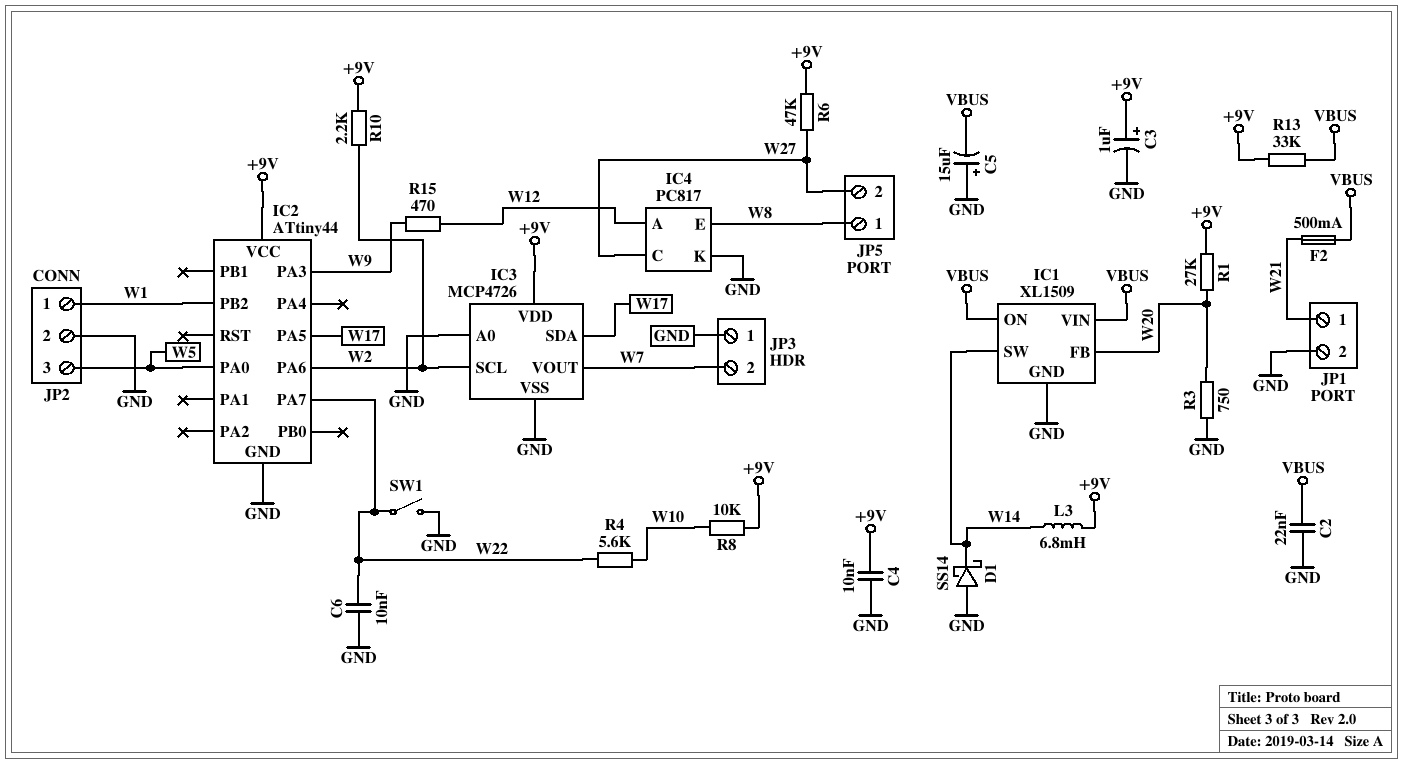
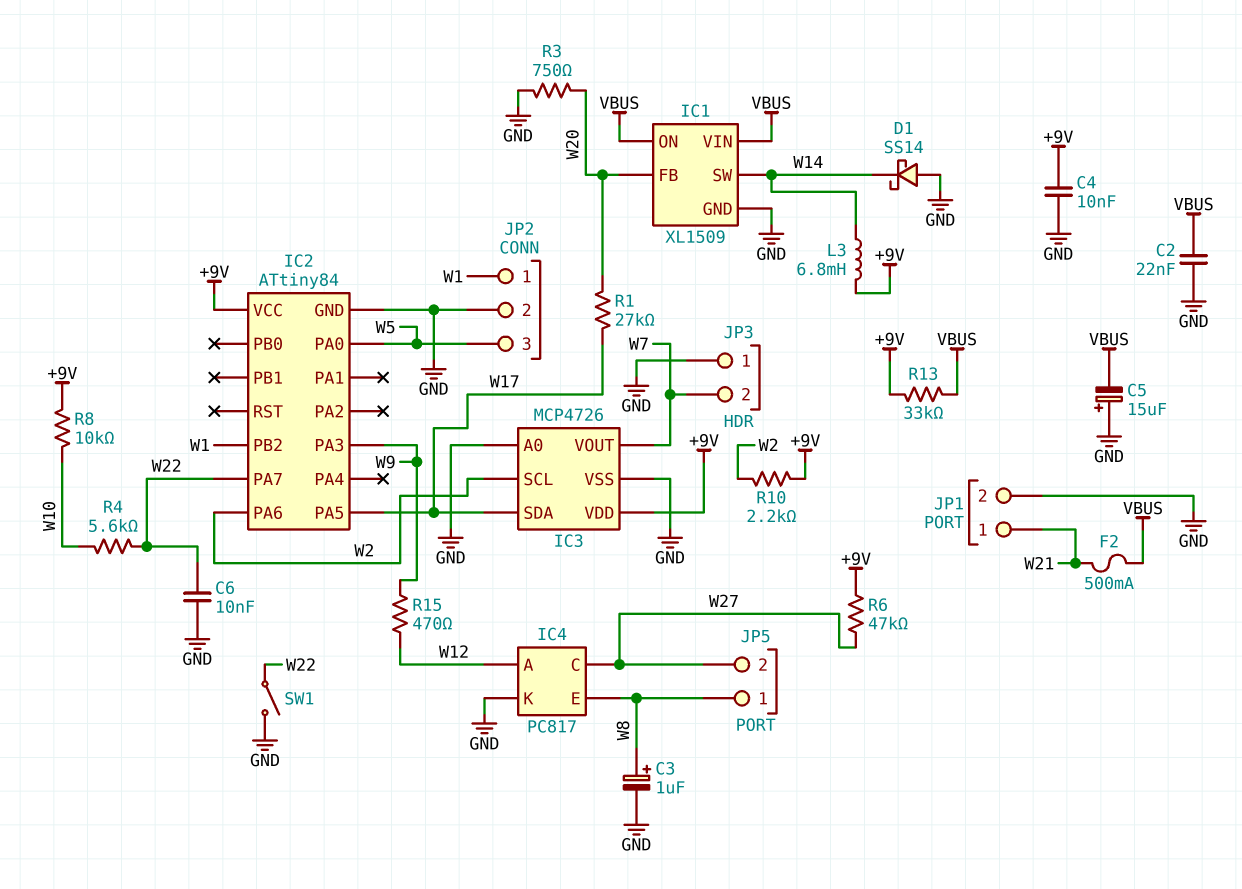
C3: 1uF (plus +9V, minus GND) -> 1uF (plus W8, minus GND)
IC2: ATtiny44 -> ATtiny84
R1: 27k (+9V, W20) -> 27k (W17, W20)

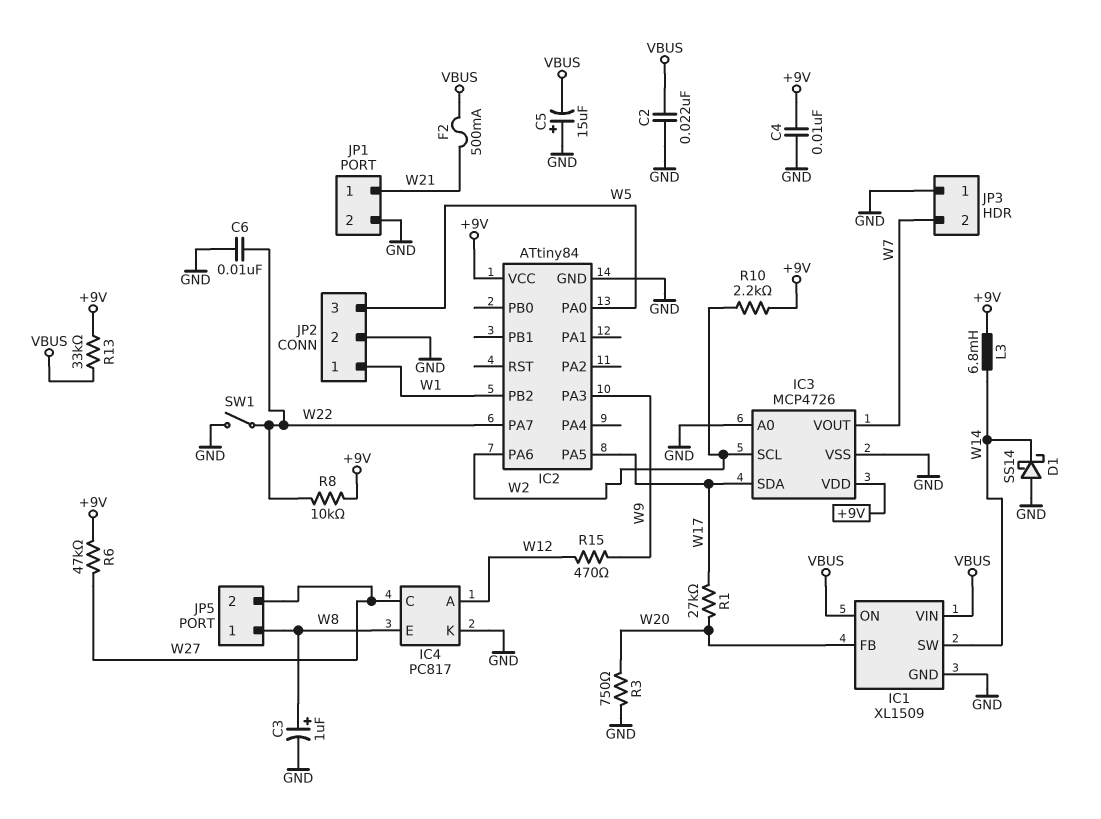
R4: 5.6k (W10, W22) -> none
R8: 10k (+9V, W10) -> 10k (+9V, W22)

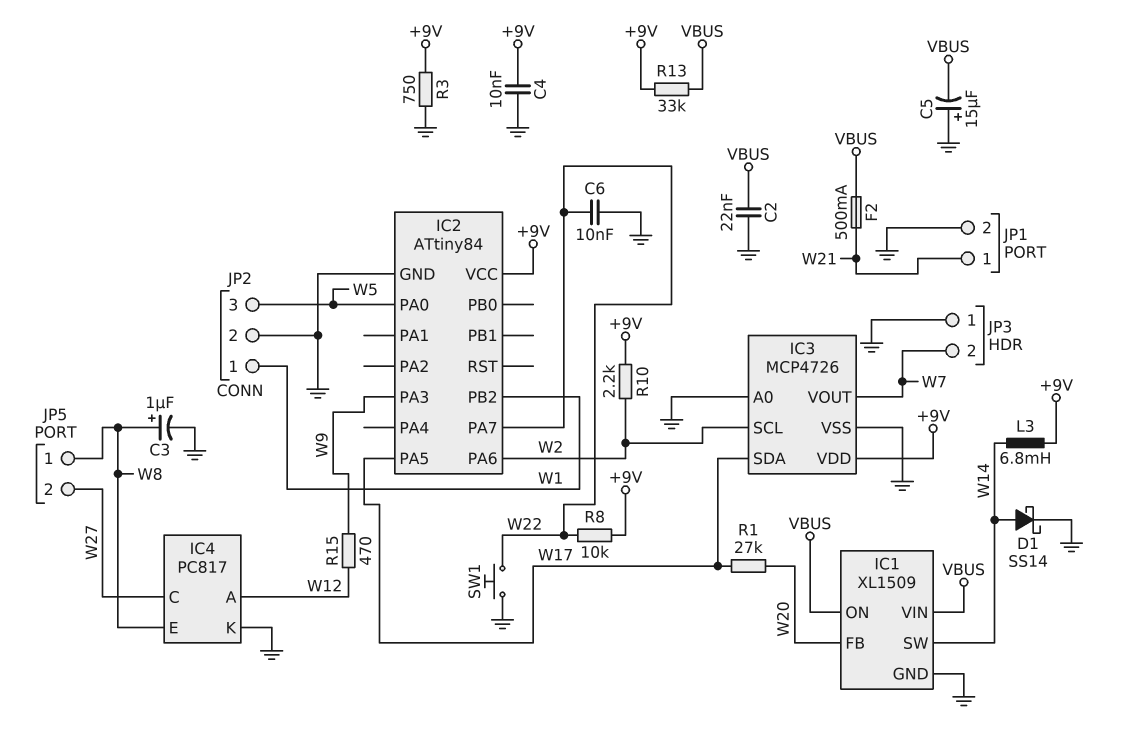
D1: schottky SS14 (A GND, K W14) -> schottky SS14 (A W14, K GND)
R3: 750 (GND, W20) -> 750 (+9V, GND)
R6: 47k (+9V, W27) -> none
SW1: switch (GND, W22) -> button (GND, W22)

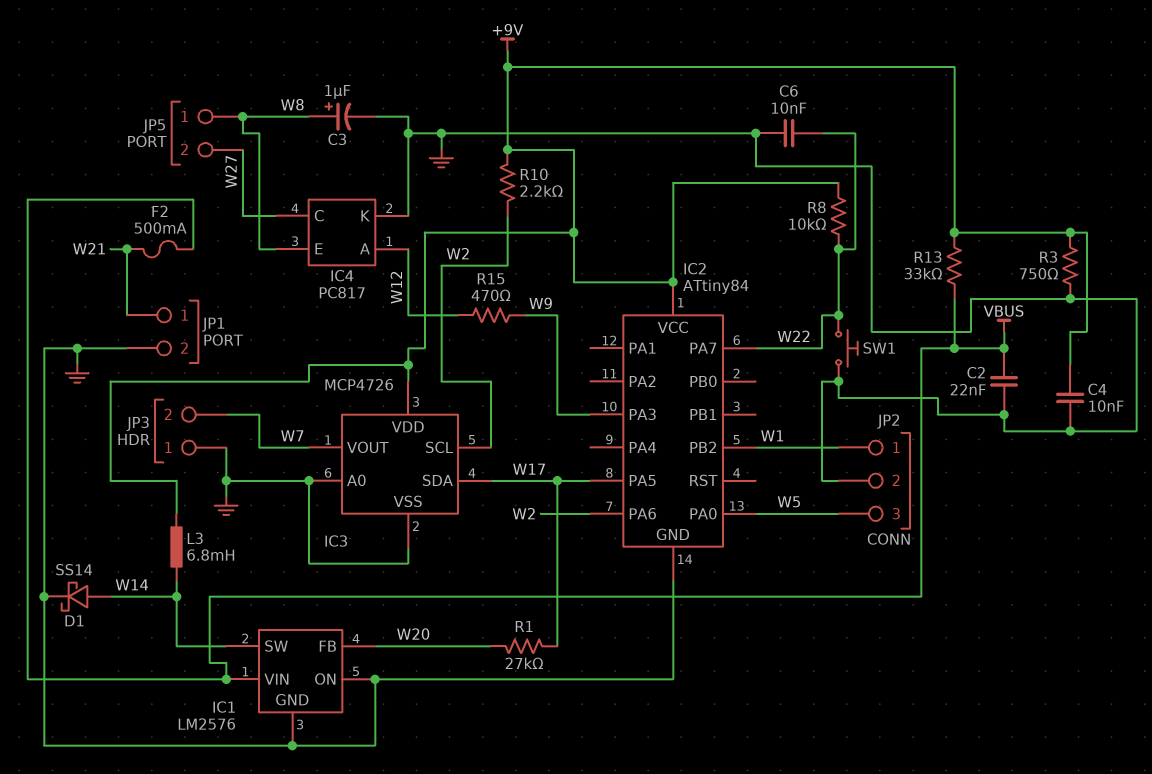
C5: 15uF (plus GND, minus VBUS) -> none
IC1: XL1509 -> LM2576
IC1 pin ON: VBUS -> GND

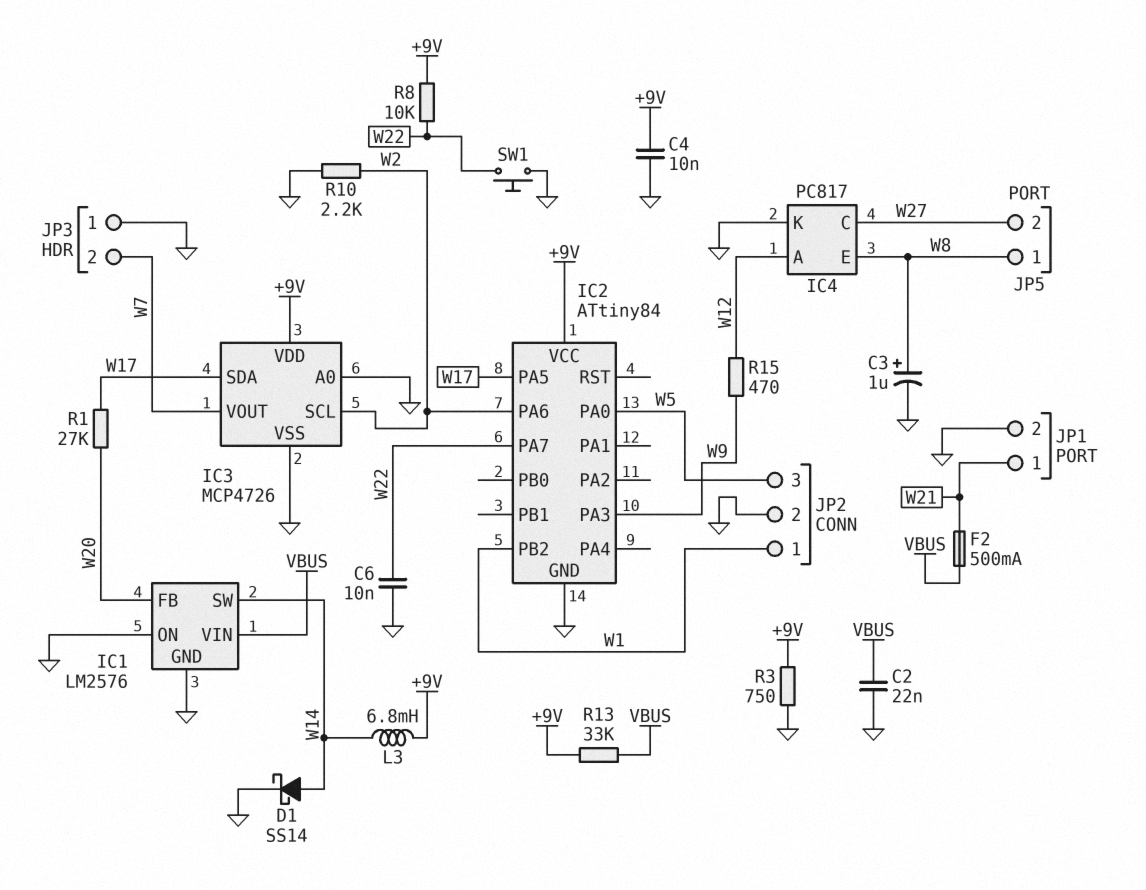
R10: 2.2k (+9V, W2) -> 2.2k (GND, W2)

